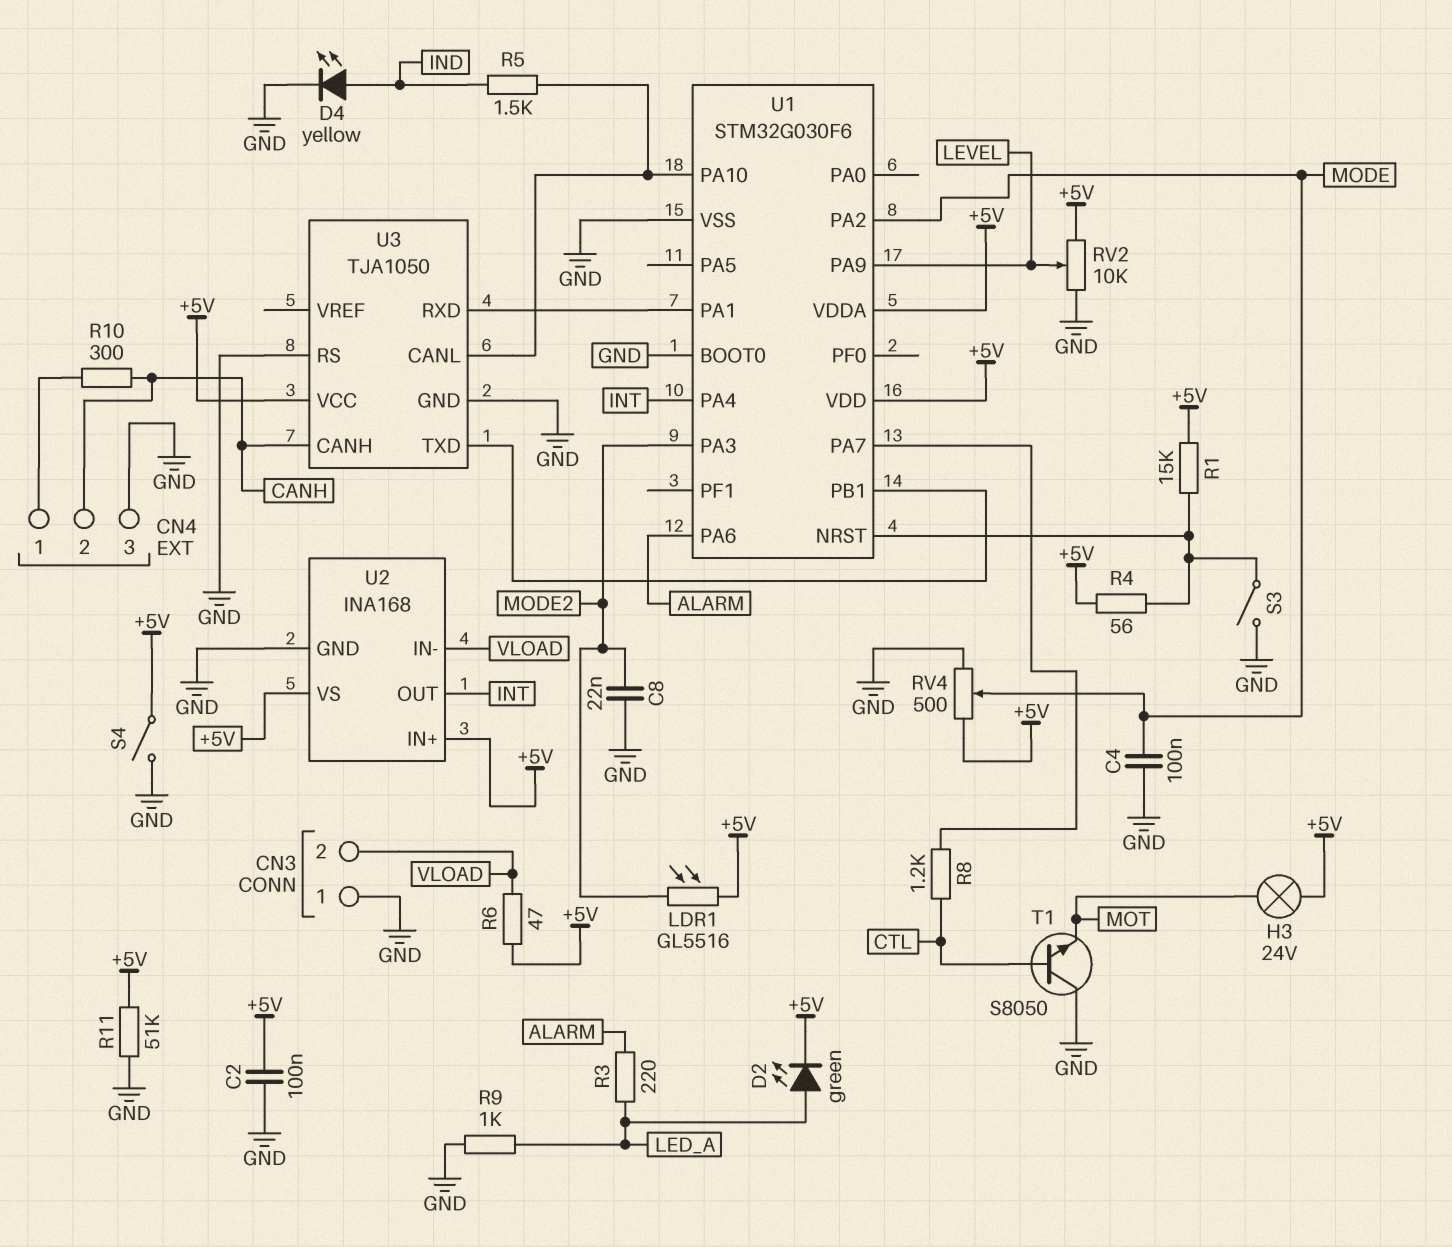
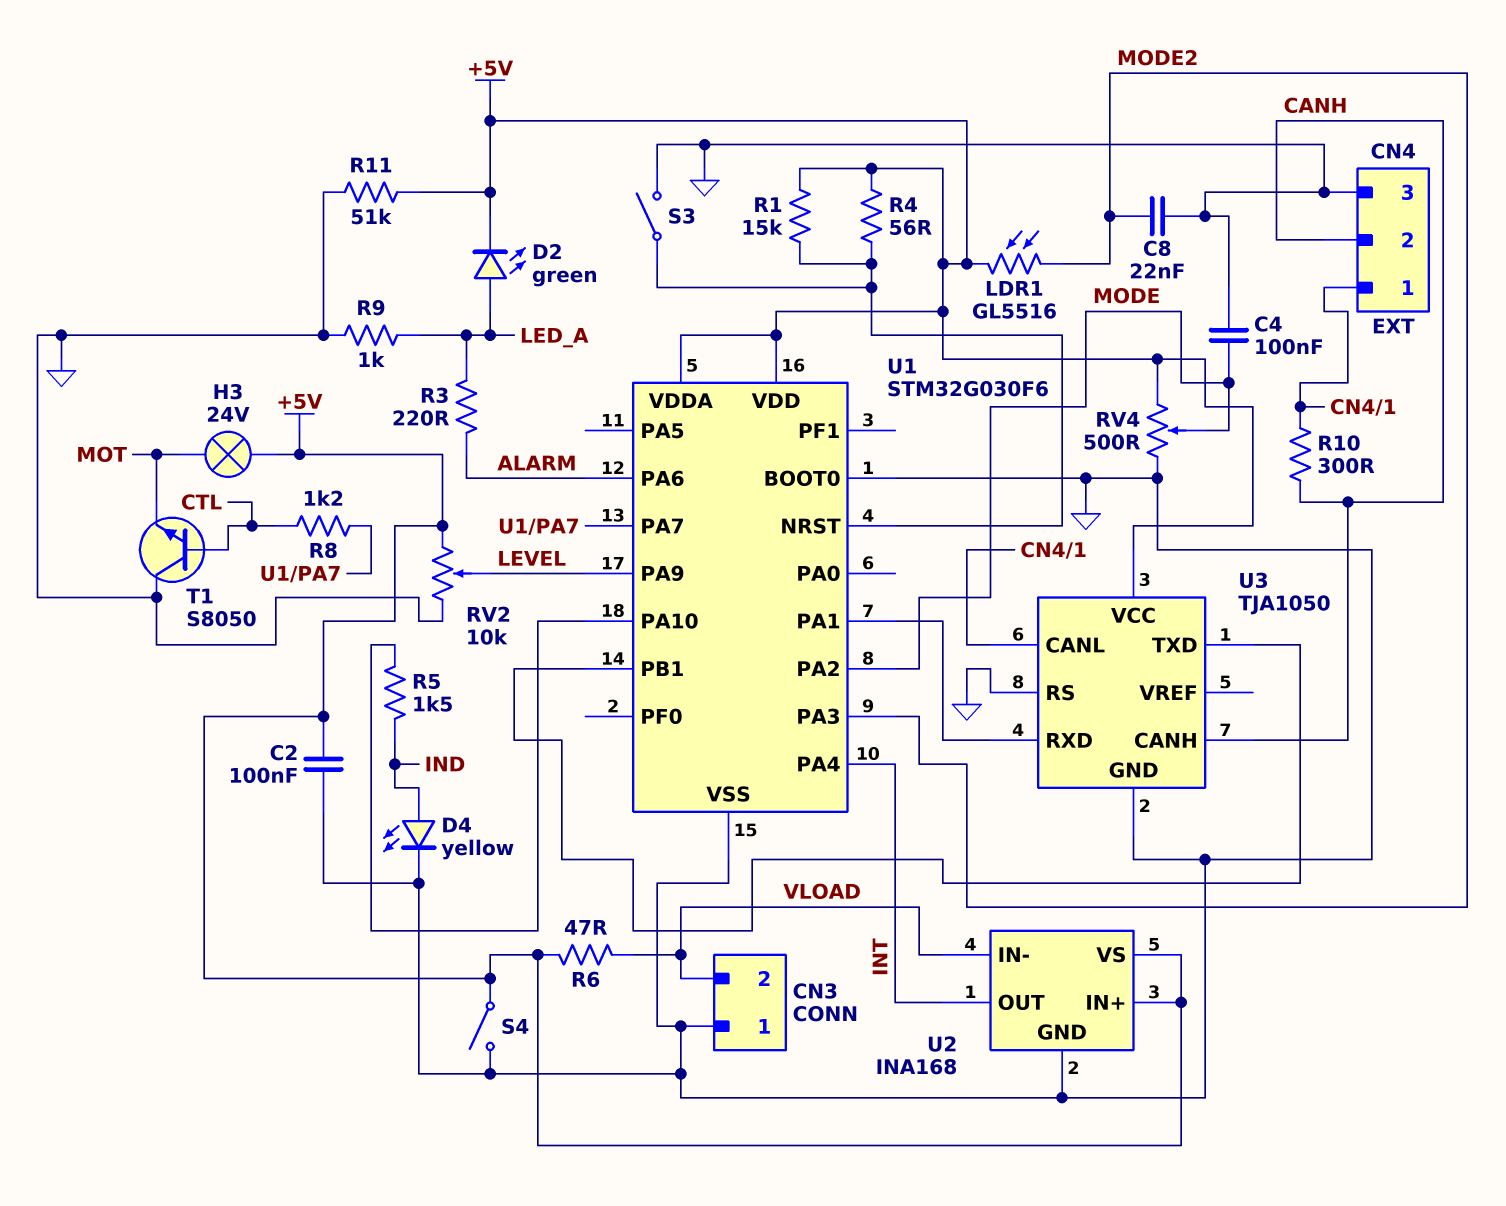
U3 pin CANL: U1/PA10 -> CN4/1

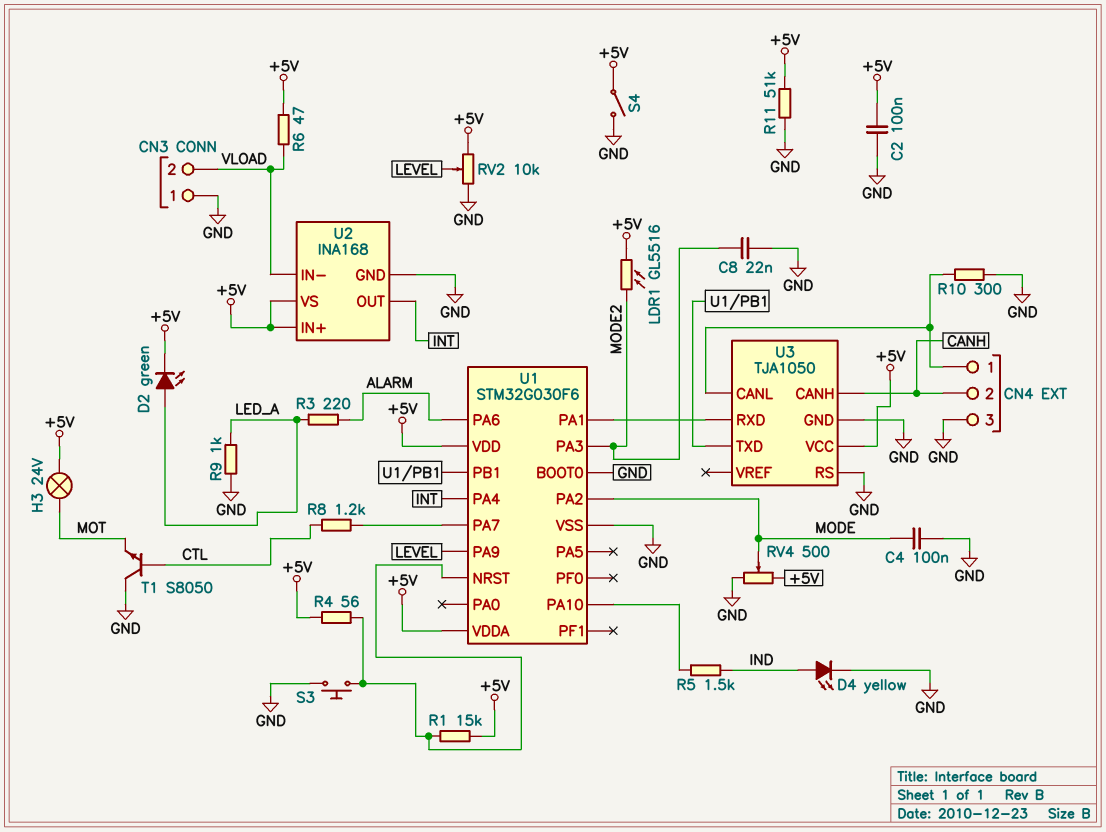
R10: 300 (CANH, CN4/1) -> 300 (CN4/1, GND)
S3: switch (GND, U1/NRST) -> button (GND, U1/NRST)

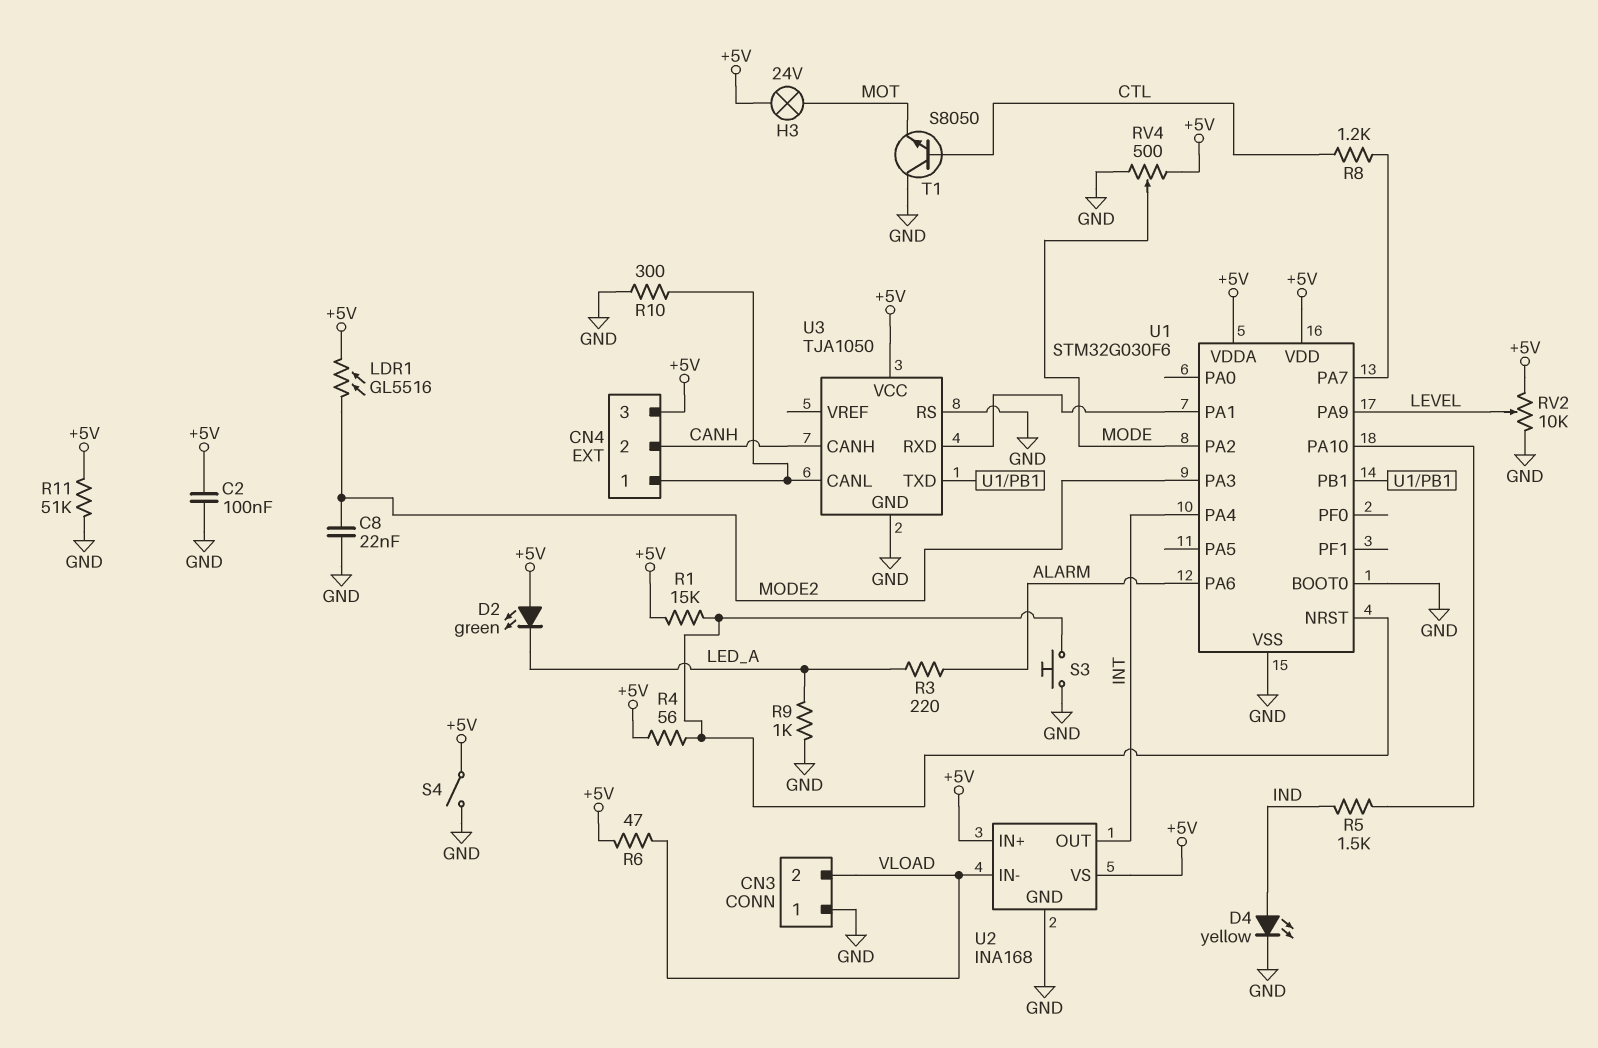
C4: 100nF (GND, MODE) -> none
CN4 pin 3: GND -> +5V
D2: LED green (A LED_A, K +5V) -> LED green (A +5V, K LED_A)

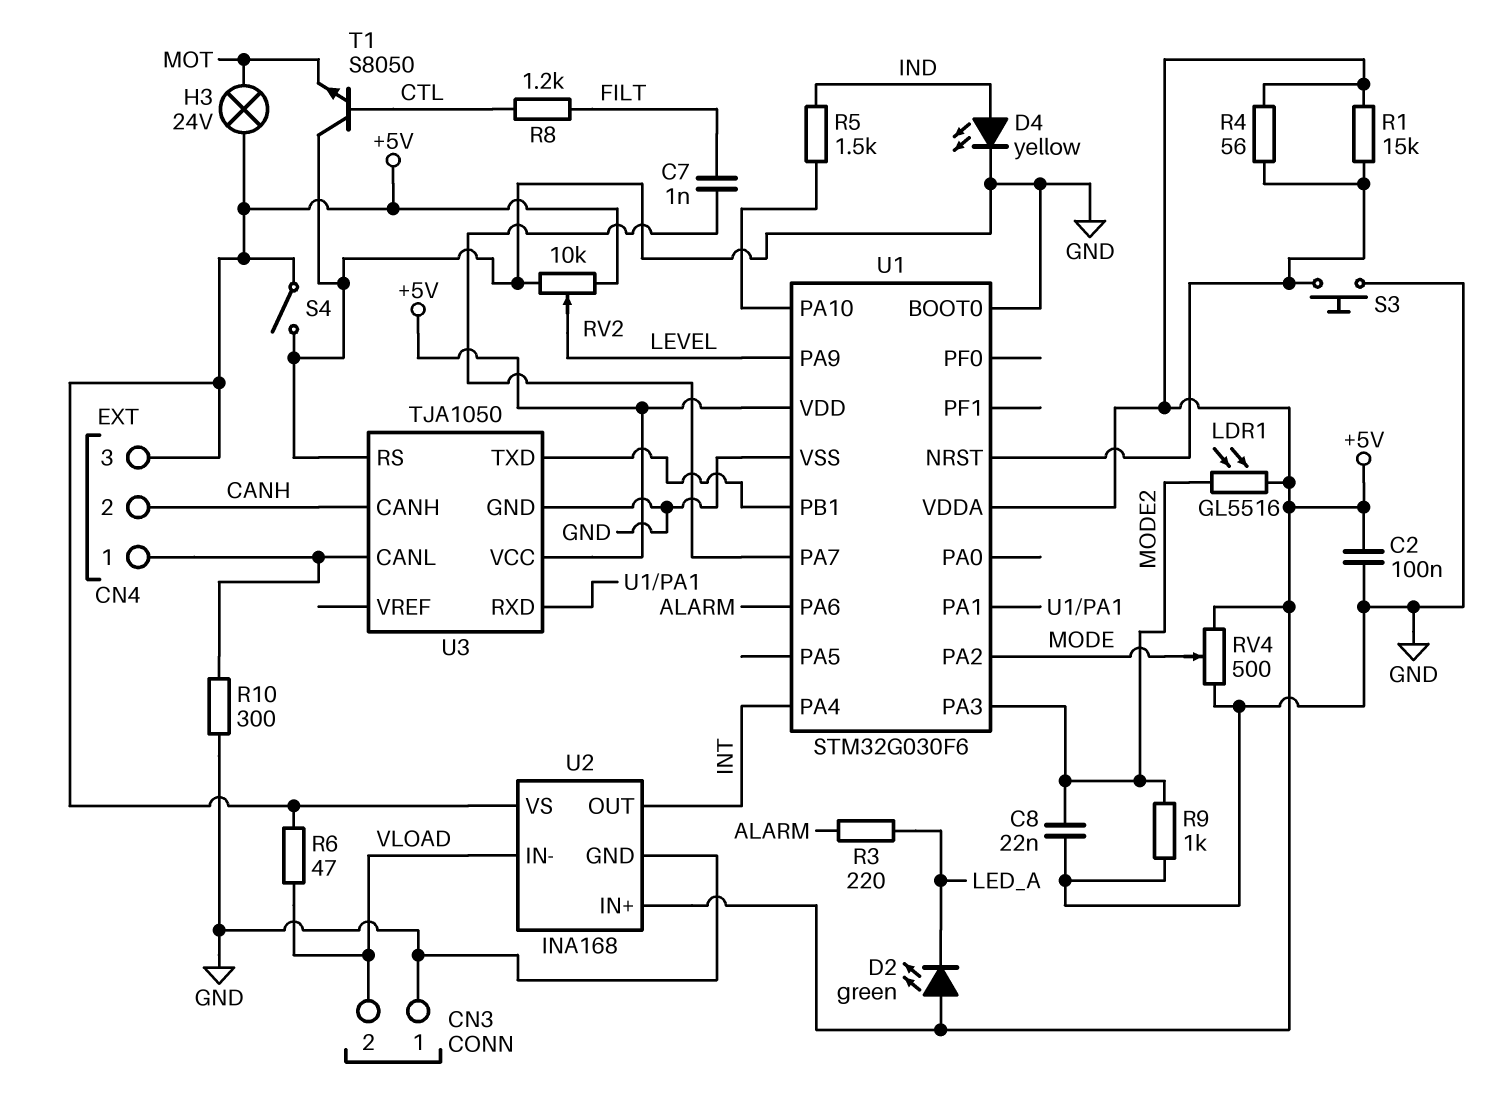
C7: none -> 1nF (FILT, U1/PA7)
R8: 1.2k (CTL, U1/PA7) -> 1.2k (CTL, FILT)
R9: 1k (GND, LED_A) -> 1k (GND, MODE2)
R11: 51k (+5V, GND) -> none

